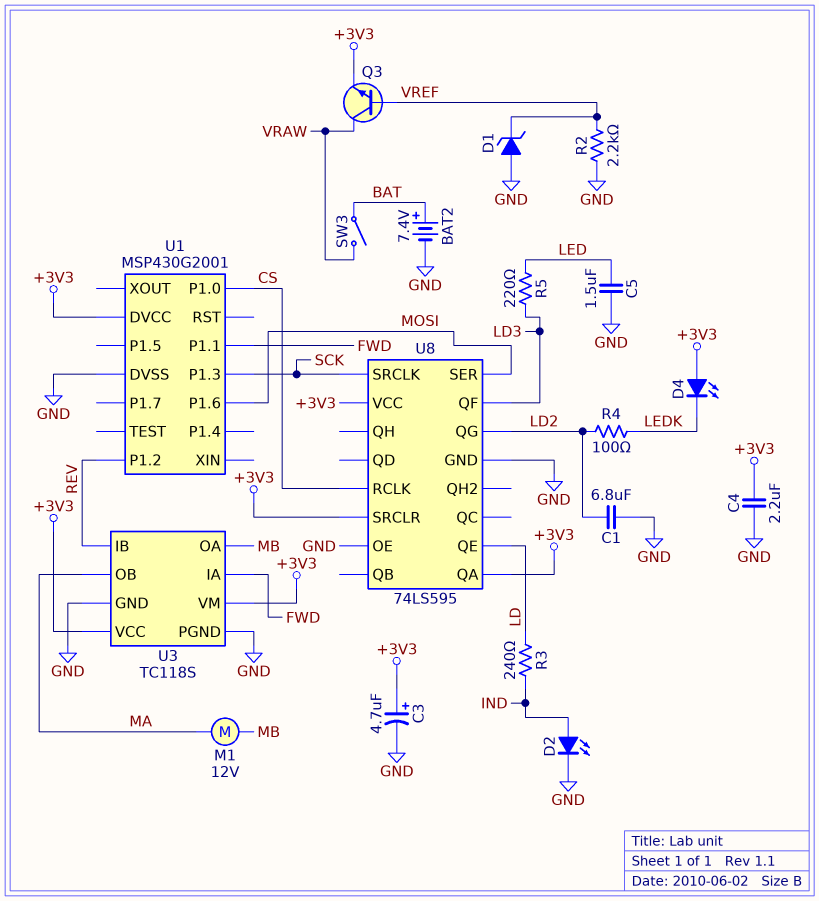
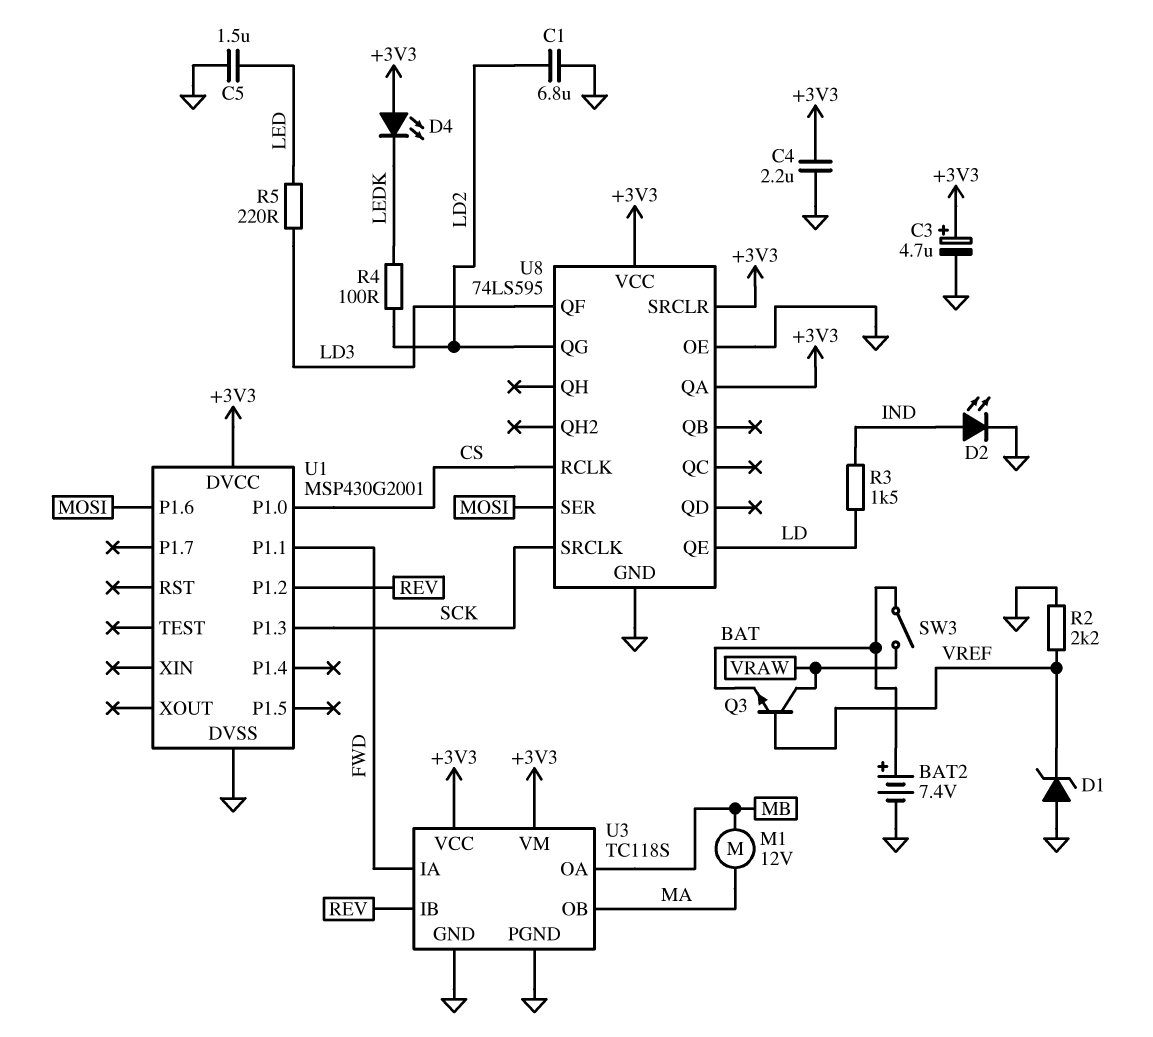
Q3: NPN (B VREF, C VRAW, E +3V3) -> NPN (B VREF, C VRAW, E BAT)
R3: 240 (IND, LD) -> 1.5k (IND, LD)

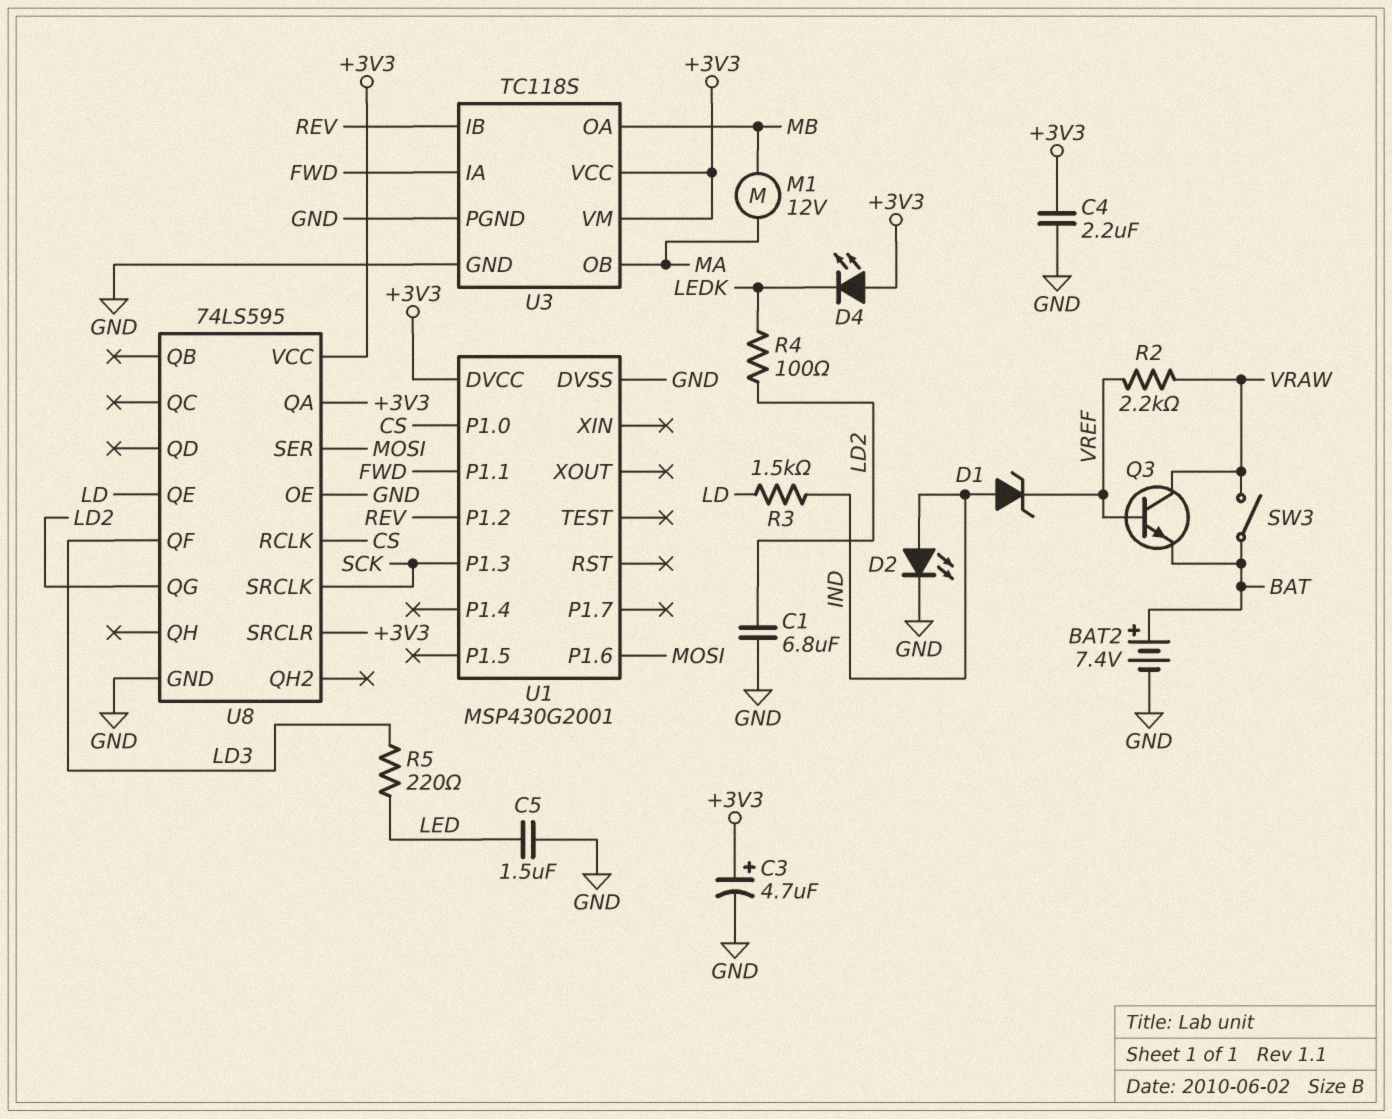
D1: zener (A GND, K VREF) -> zener (A IND, K VREF)
R2: 2.2k (GND, VREF) -> 2.2k (VRAW, VREF)

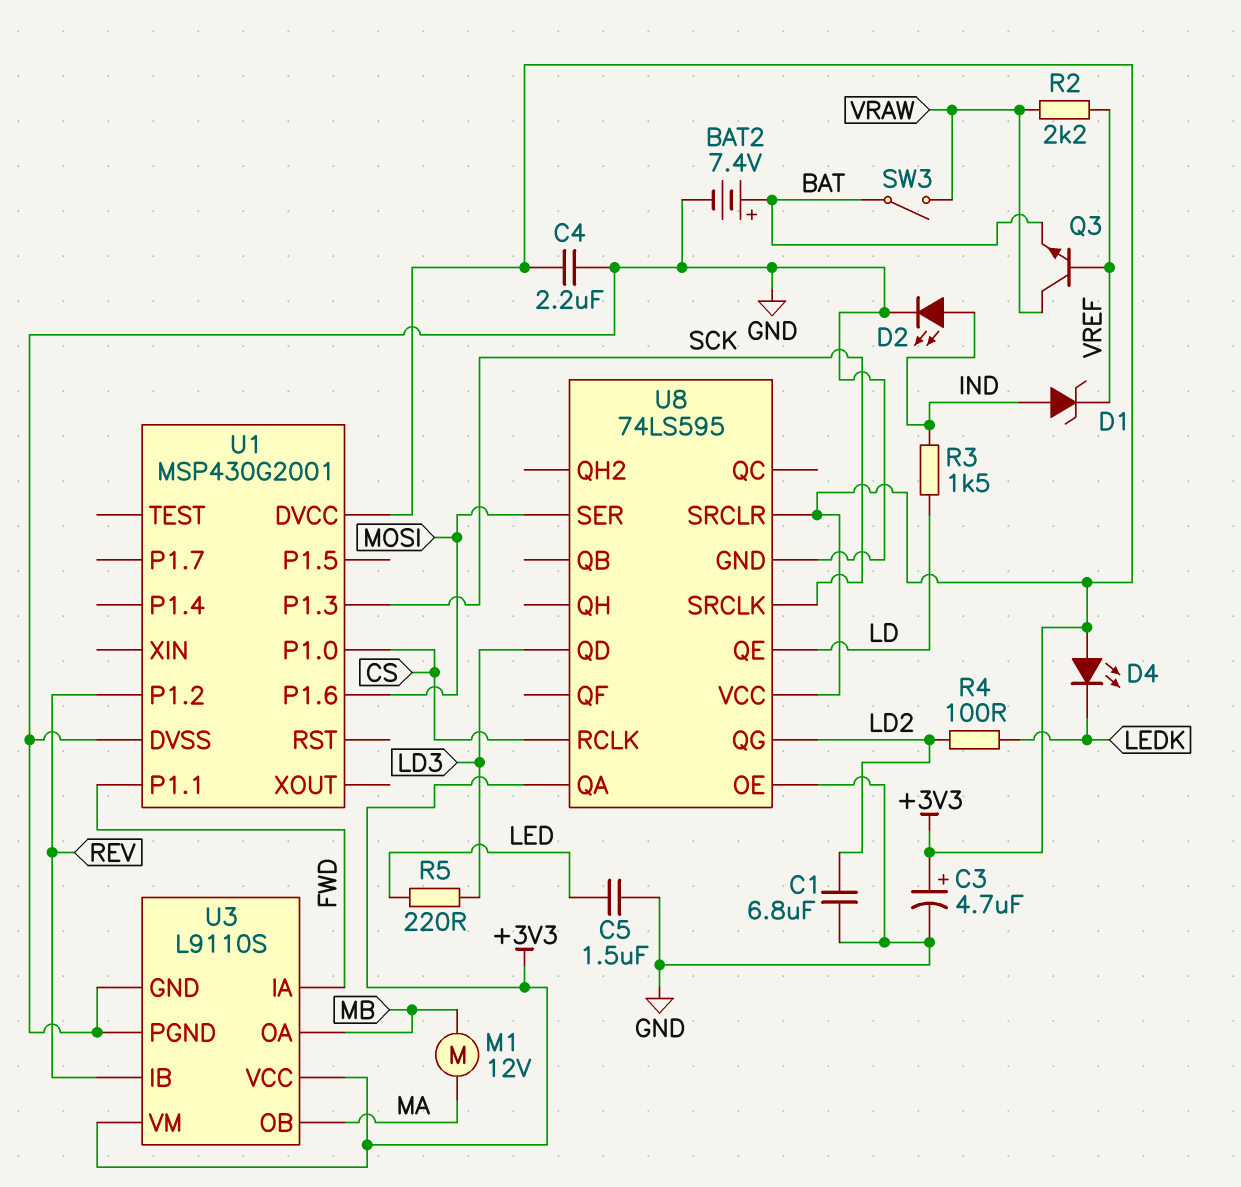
U3: TC118S -> L9110S
U8 pin QD: none -> LD3
U8 pin QF: LD3 -> none

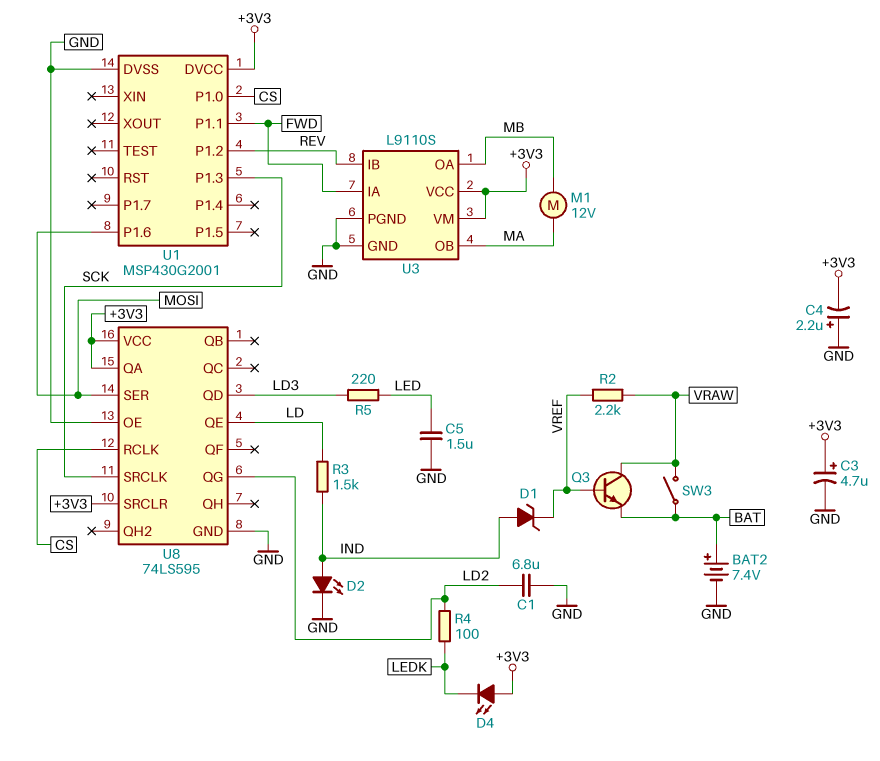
C4: 2.2uF (+3V3, GND) -> 2.2uF (plus GND, minus +3V3)

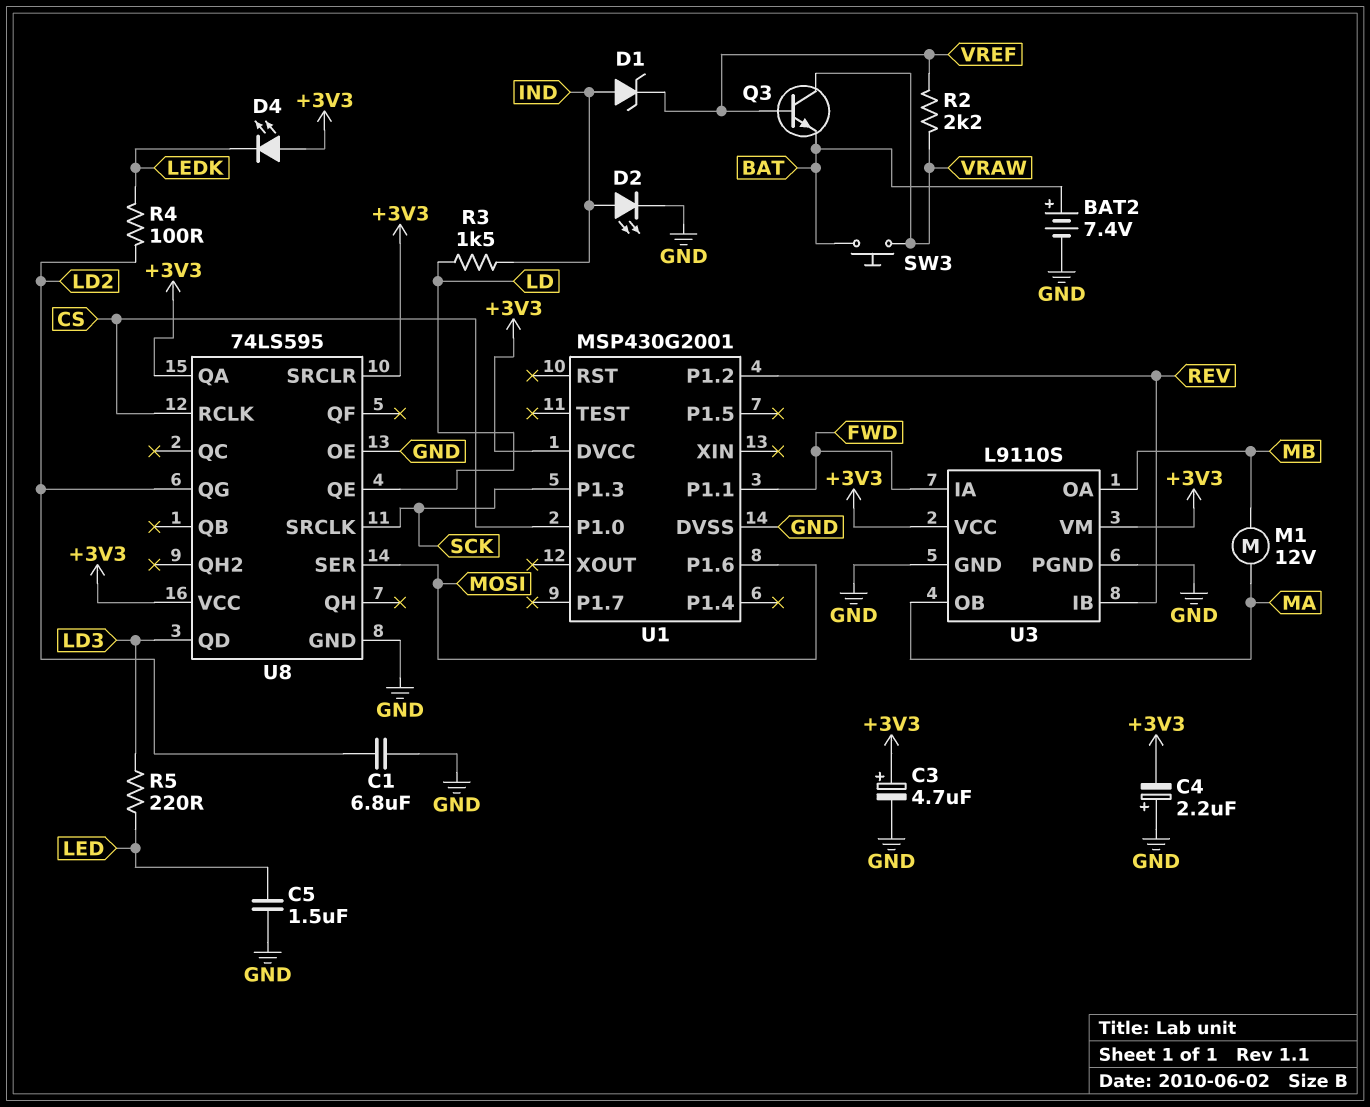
SW3: switch (BAT, VRAW) -> button (BAT, VRAW)

